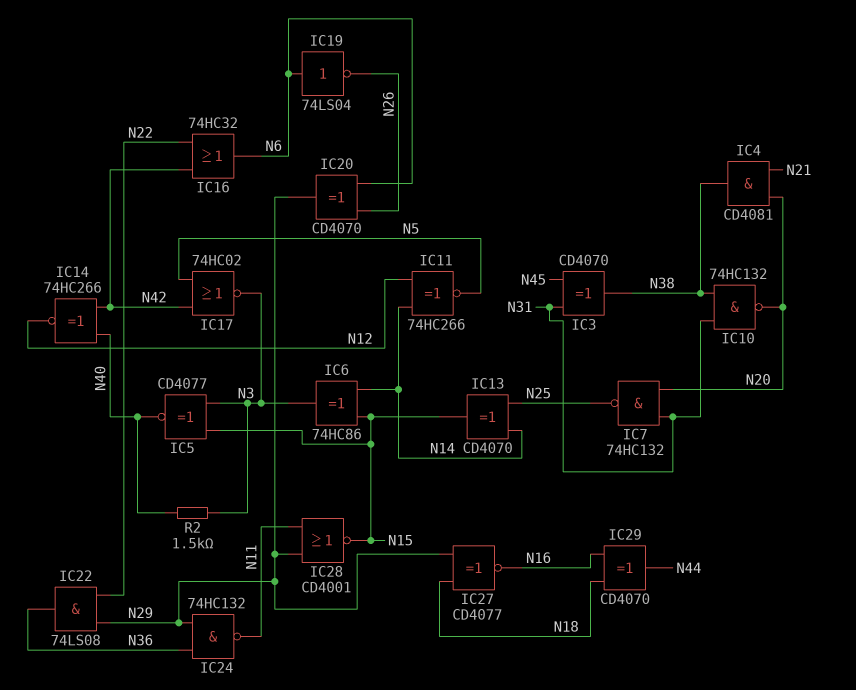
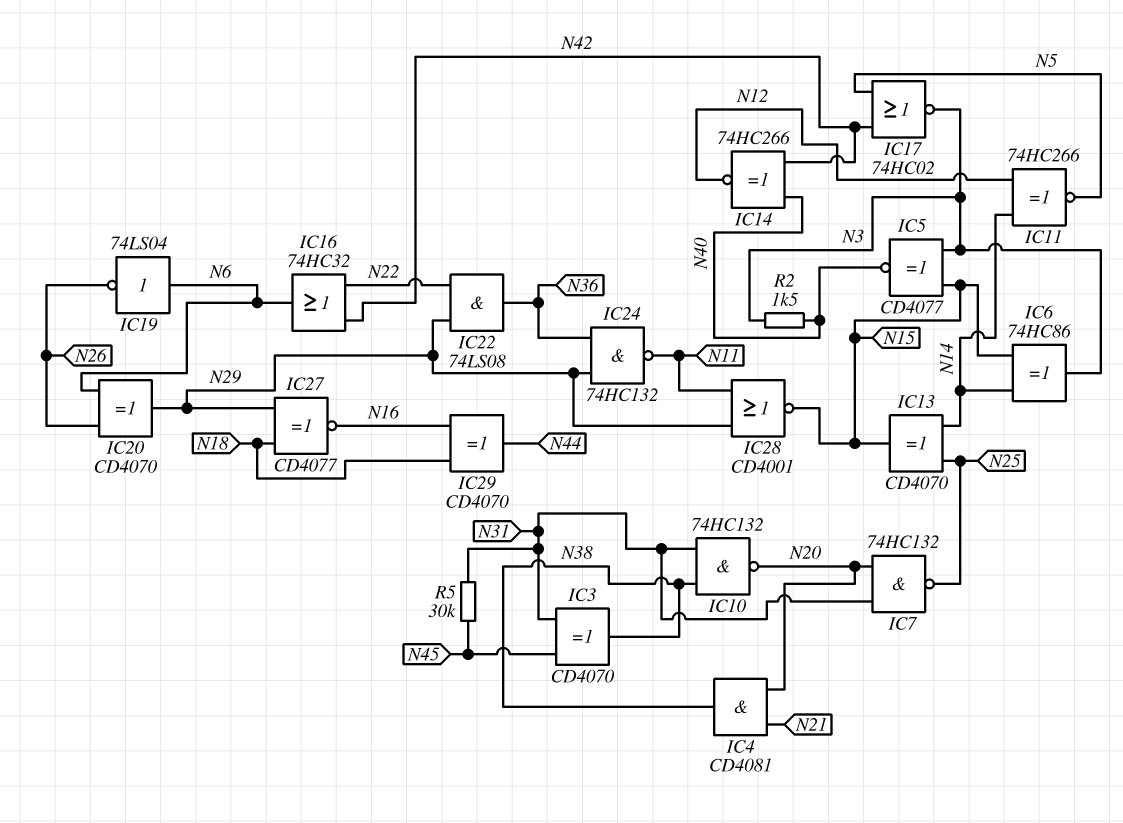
R5: none -> 30k (N31, N45)

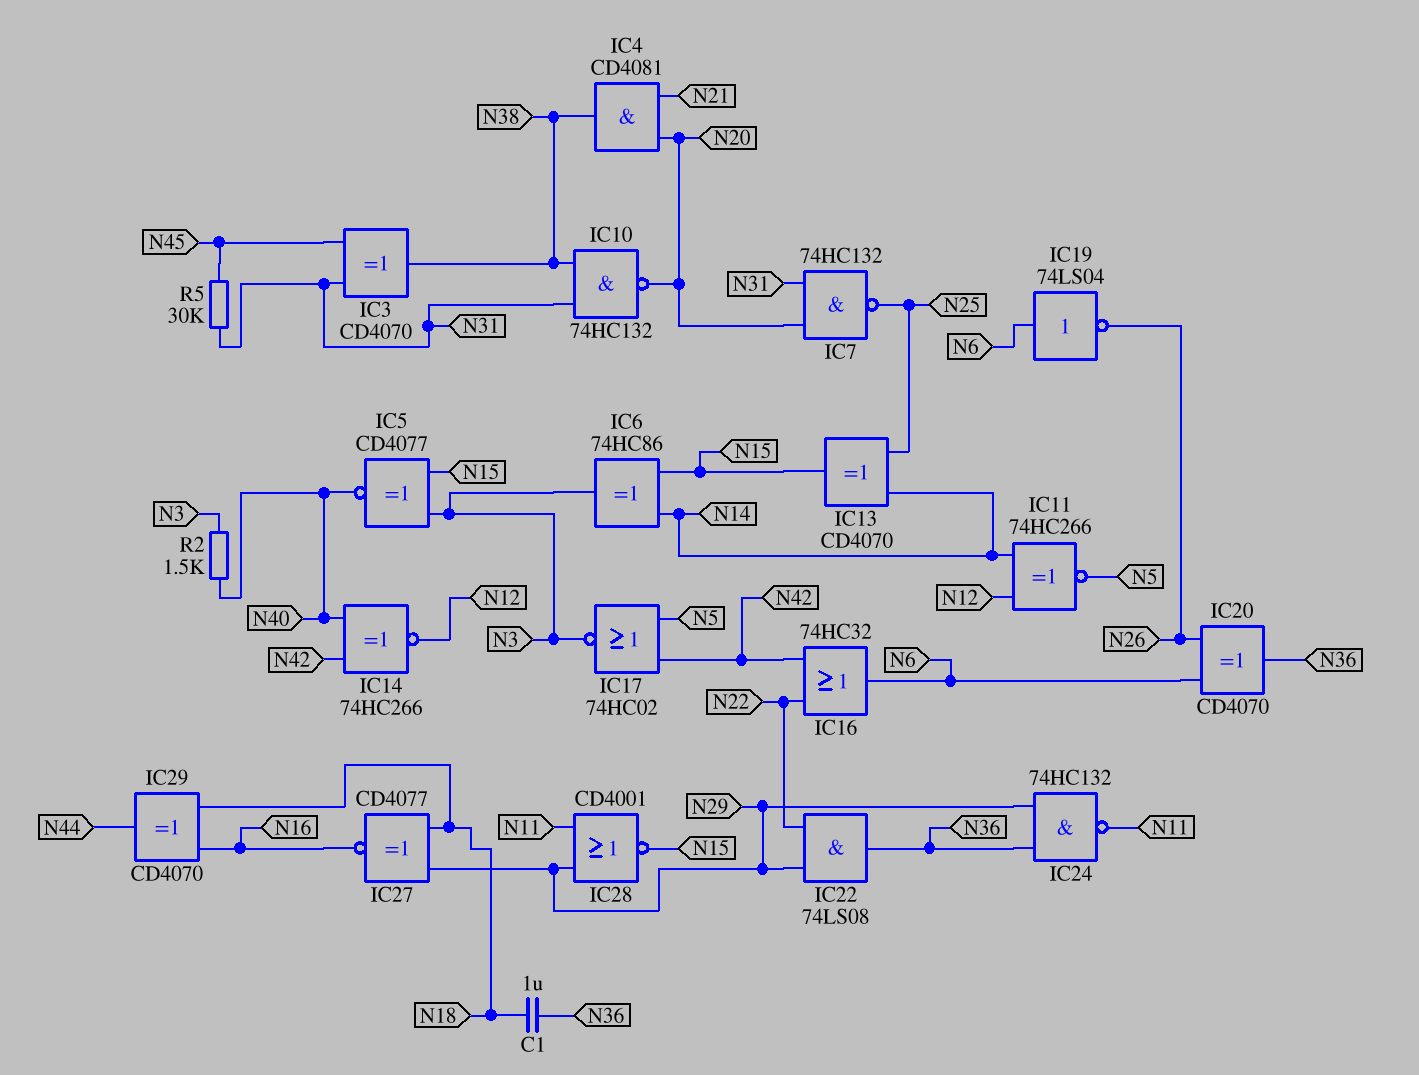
C1: none -> 1uF (N18, N36)
IC20: XOR CD4070 (in N6, in N26, out N29) -> XOR CD4070 (in N6, in N26, out N36)

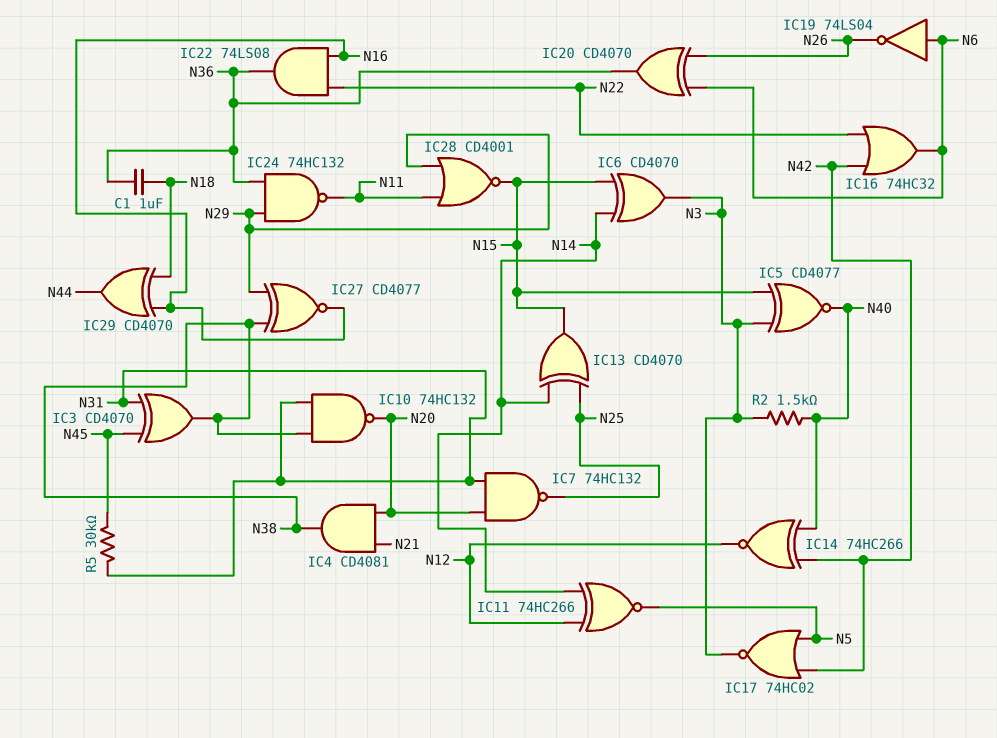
IC6: XOR 74HC86 (in N14, in N15, out N3) -> XOR CD4070 (in N14, in N15, out N3)
IC22: AND 74LS08 (in N22, in N29, out N36) -> AND 74LS08 (in N16, in N22, out N36)
IC27: XNOR CD4077 (in N18, in N29, out N16) -> XNOR CD4077 (in N29, in N38, out N16)

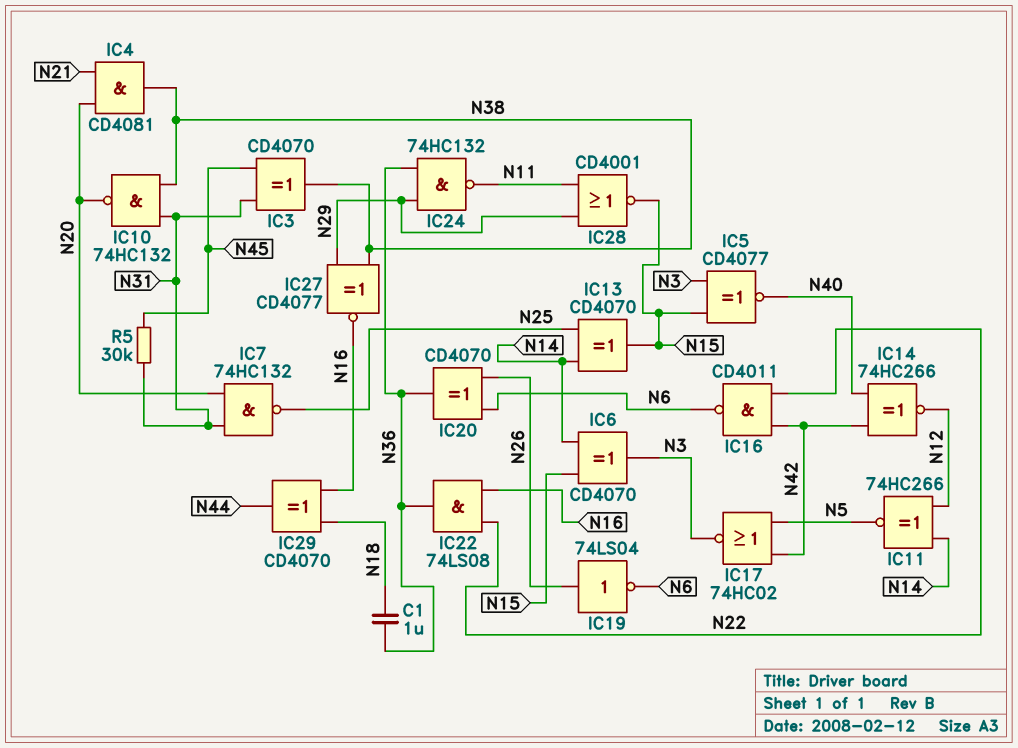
IC16: OR 74HC32 (in N22, in N42, out N6) -> NAND CD4011 (in N22, in N42, out N6)
IC19: NOT 74LS04 (in N6, out N26) -> NOT 74LS04 (in N26, out N6)
R2: 1.5k (N3, N40) -> none

